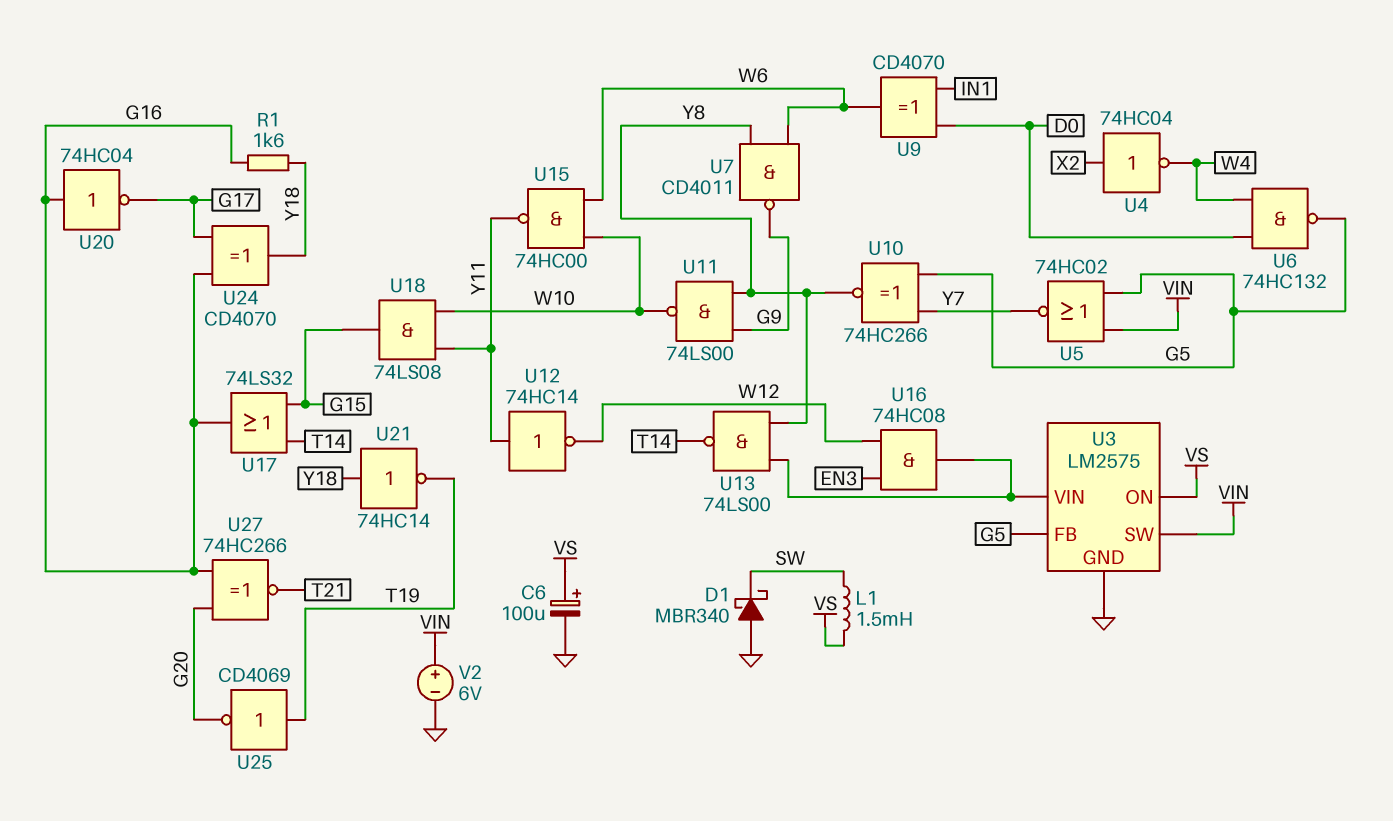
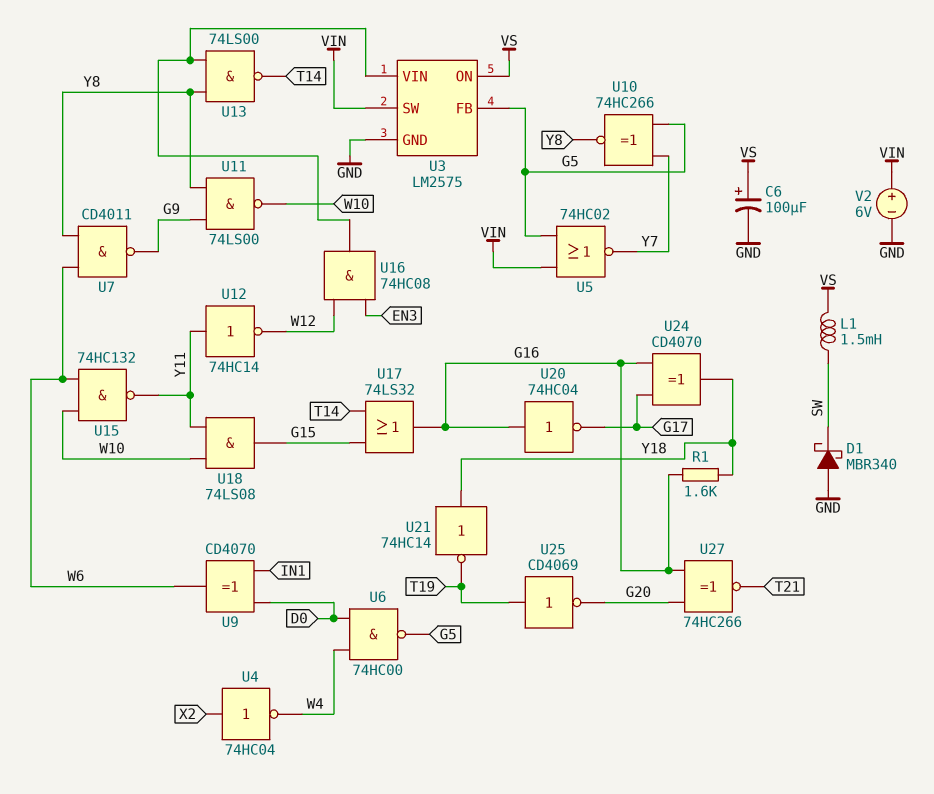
U6: NAND 74HC132 (in D0, in W4, out G5) -> NAND 74HC00 (in D0, in W4, out G5)
U15: NAND 74HC00 (in W6, in W10, out Y11) -> NAND 74HC132 (in W6, in W10, out Y11)

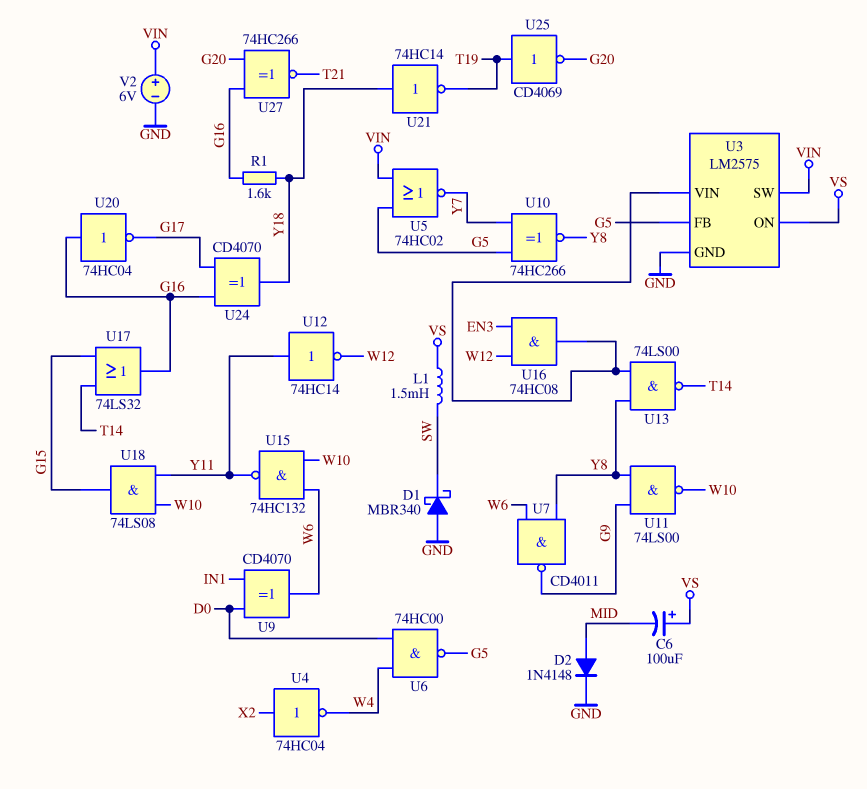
C6: 100uF (plus VS, minus GND) -> 100uF (plus VS, minus MID)
D2: none -> diode 1N4148 (A MID, K GND)

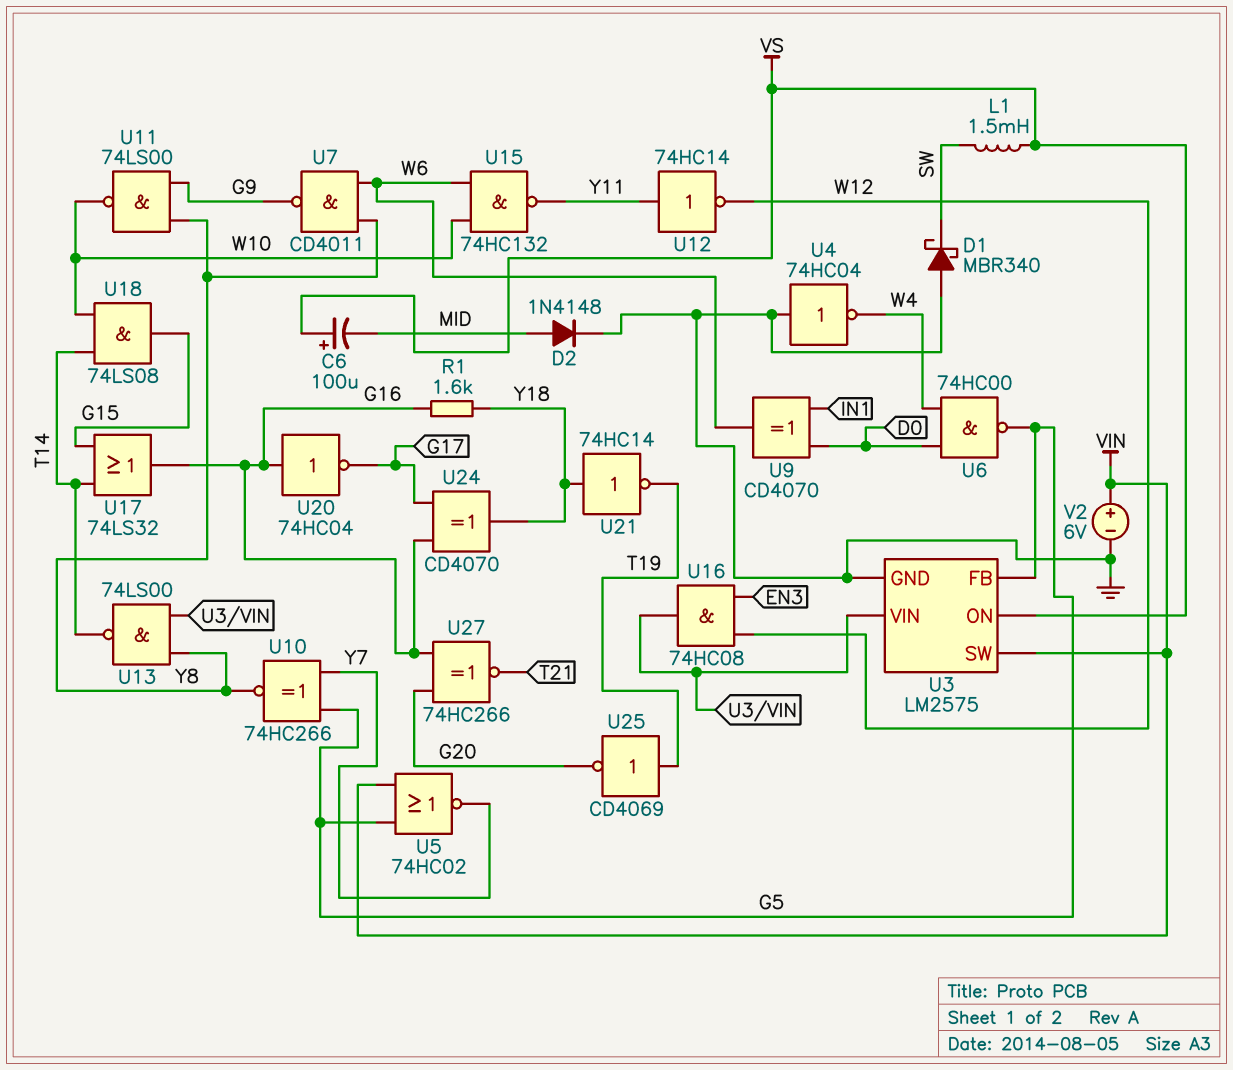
U4: NOT 74HC04 (in X2, out W4) -> NOT 74HC04 (in GND, out W4)
U18: AND 74LS08 (in W10, in Y11, out G15) -> AND 74LS08 (in T14, in W10, out G15)

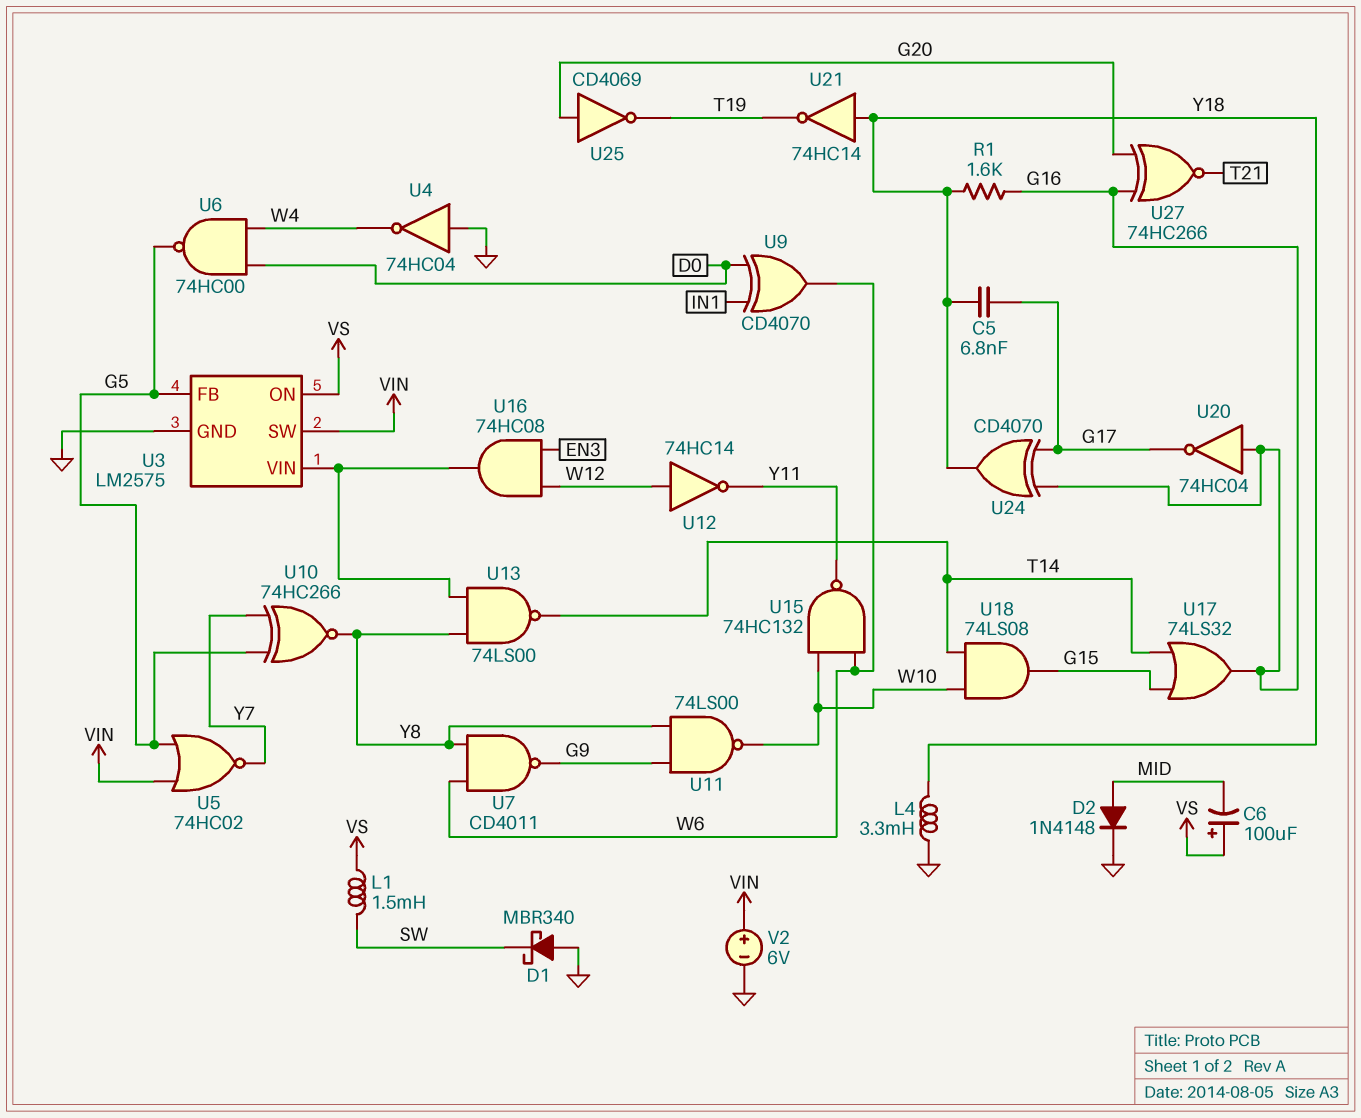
C5: none -> 6.8nF (G17, Y18)
L4: none -> 3.3mH (GND, Y18)
U12: NOT 74HC14 (in Y11, out W12) -> NOT 74HC14 (in W12, out Y11)
U25: NOT CD4069 (in T19, out G20) -> NOT CD4069 (in G20, out T19)

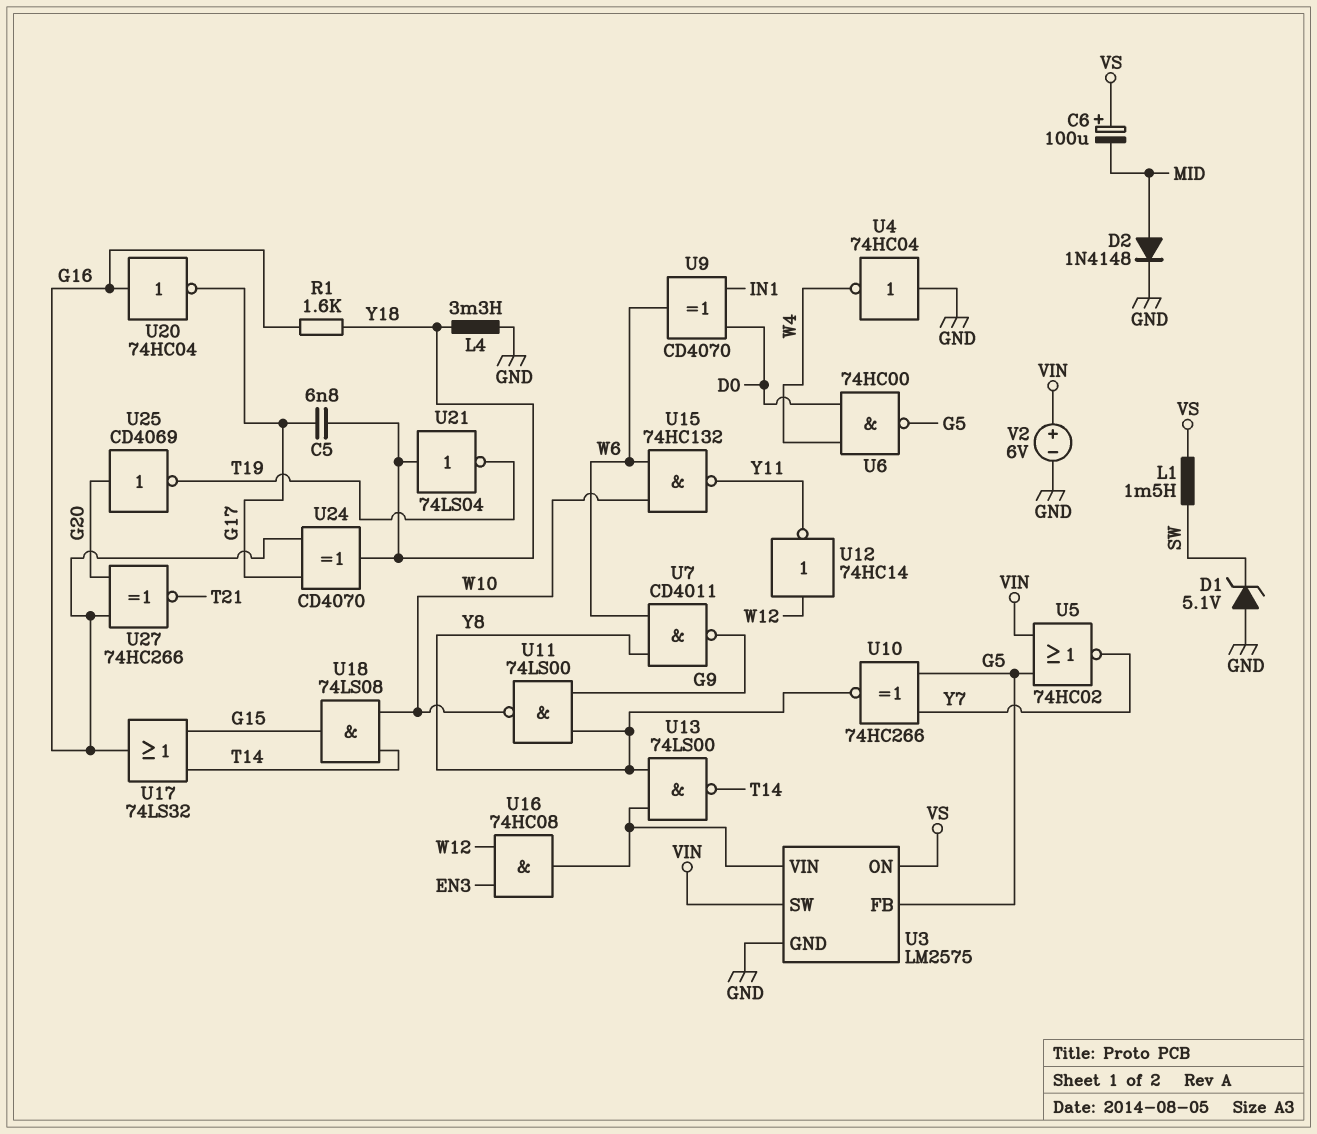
D1: schottky MBR340 (A GND, K SW) -> zener 5.1V (A GND, K SW)
U21: NOT 74HC14 (in Y18, out T19) -> NOT 74LS04 (in Y18, out T19)

